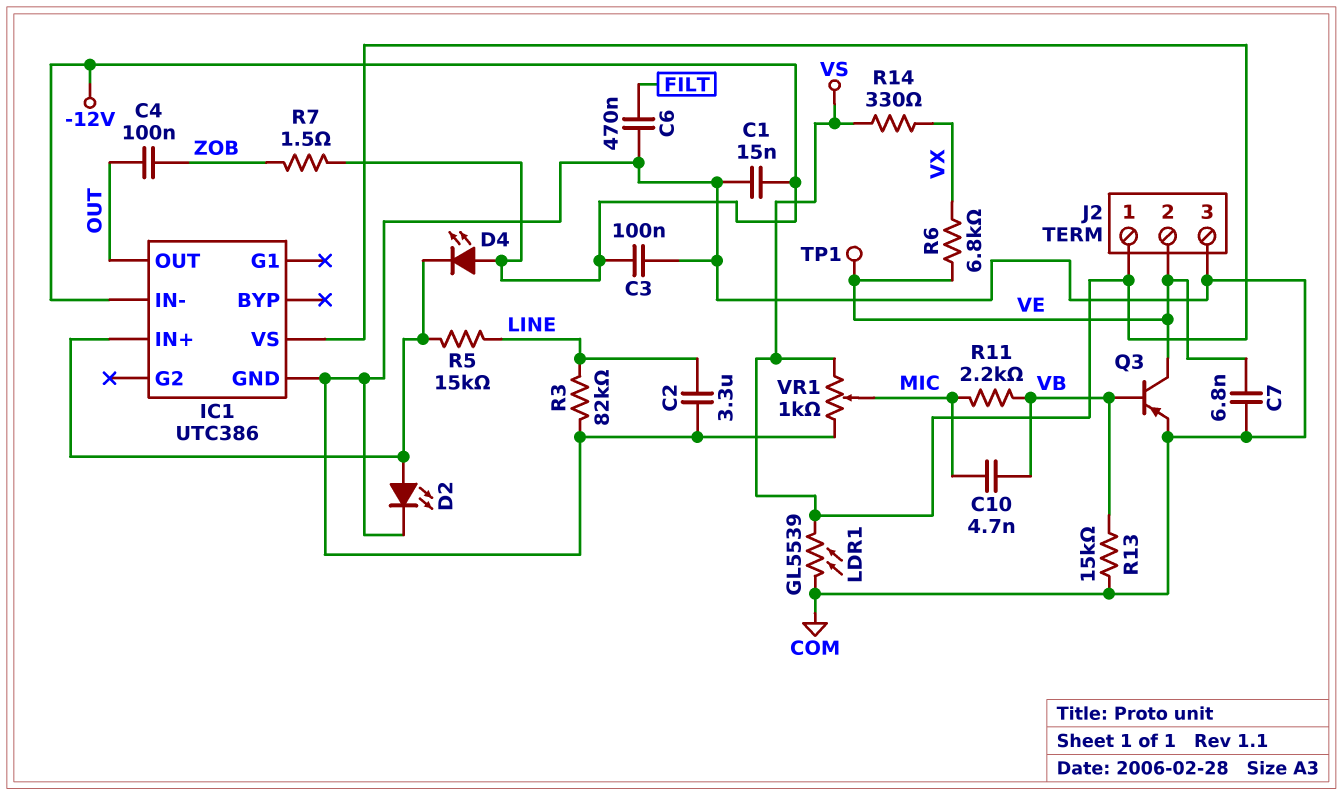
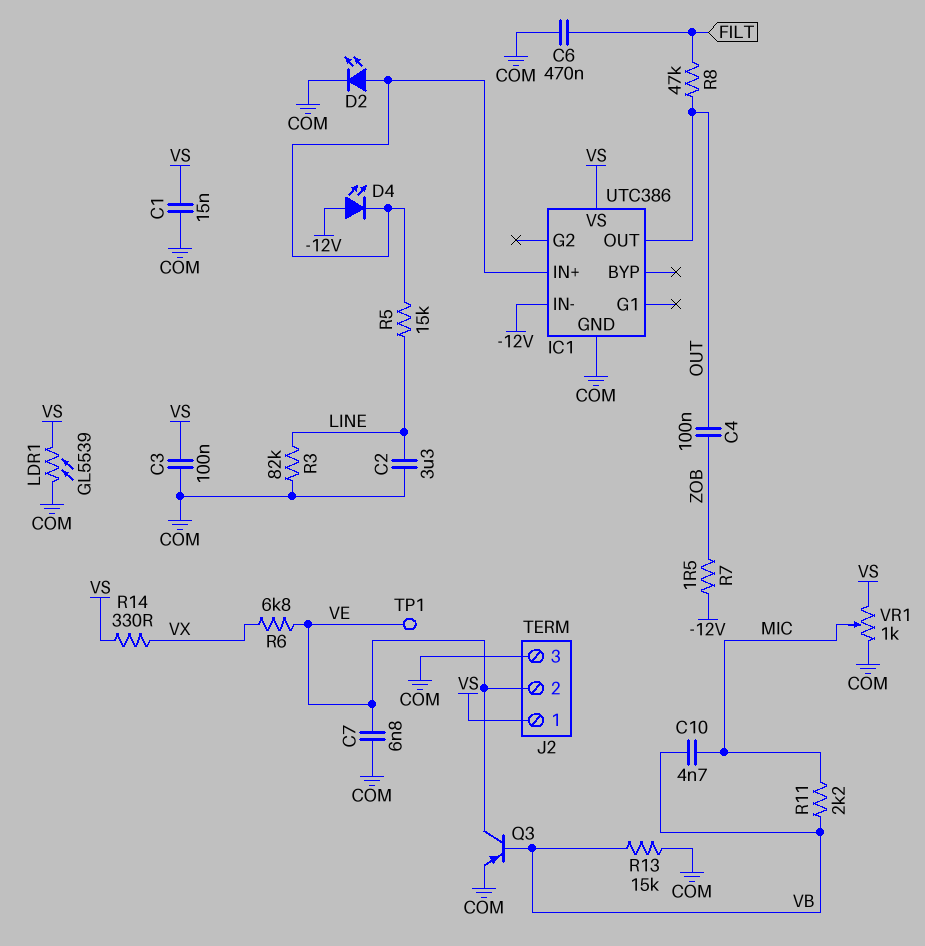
C1: 15nF (-12V, COM) -> 15nF (COM, VS)
C3: 100nF (-12V, COM) -> 100nF (COM, VS)
R8: none -> 47k (FILT, OUT)

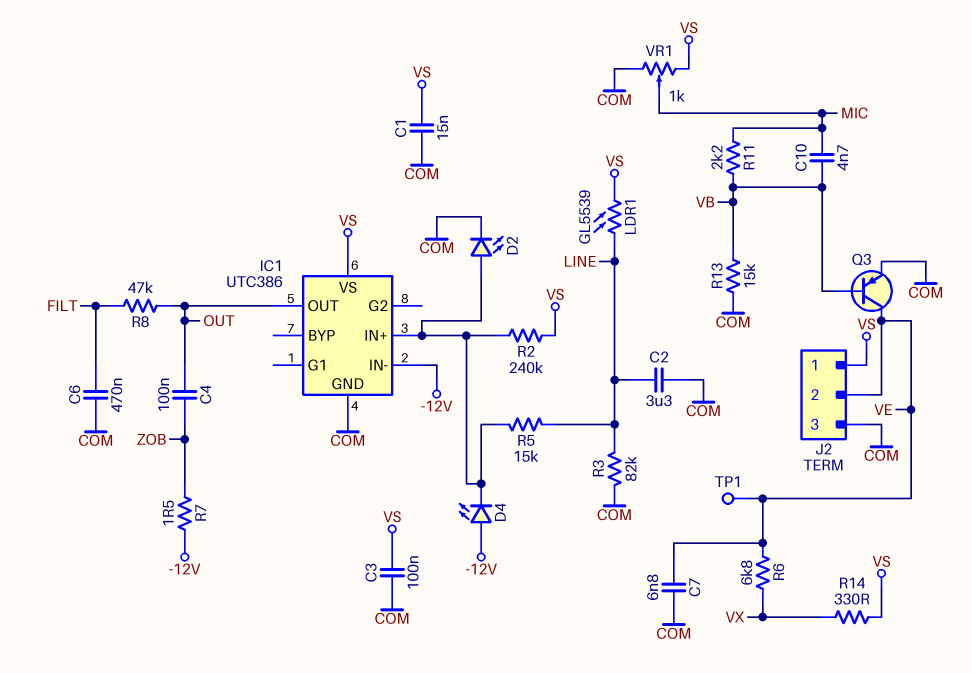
LDR1: GL5539 (COM, VS) -> GL5539 (LINE, VS)
R2: none -> 240k (IC1/IN+, VS)

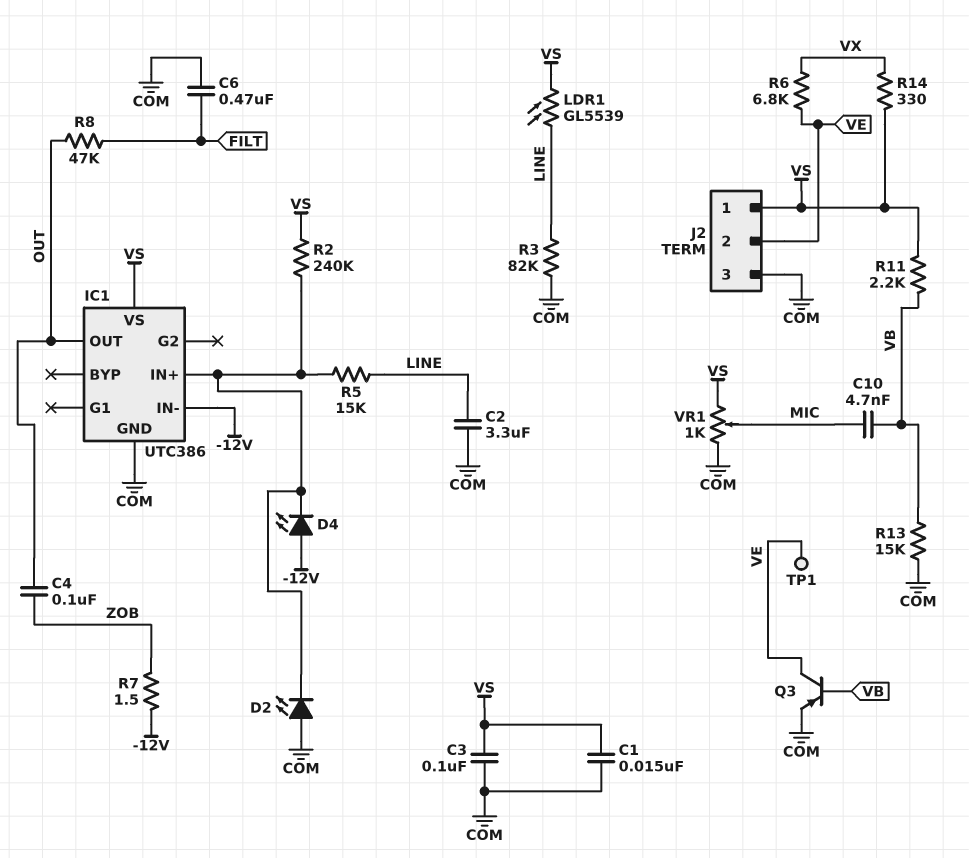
C7: 6.8nF (COM, VE) -> none
D2: LED (A IC1/IN+, K COM) -> LED (A COM, K IC1/IN+)
R11: 2.2k (MIC, VB) -> 2.2k (VB, VS)

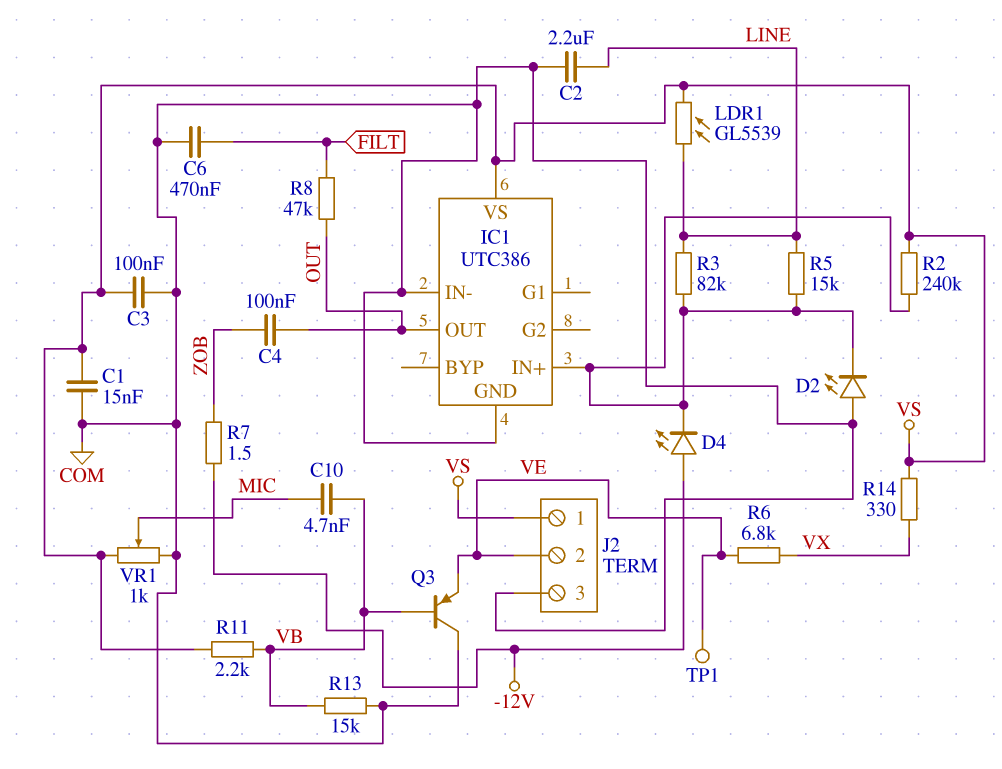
C2: 3.3uF (COM, LINE) -> 2.2uF (COM, LINE)
IC1 pin IN-: -12V -> COM
Q3: PNP (B VB, C VE, E COM) -> PNP (B VB, C COM, E VE)
R3: 82k (COM, LINE) -> 82k (IC1/IN+, LINE)

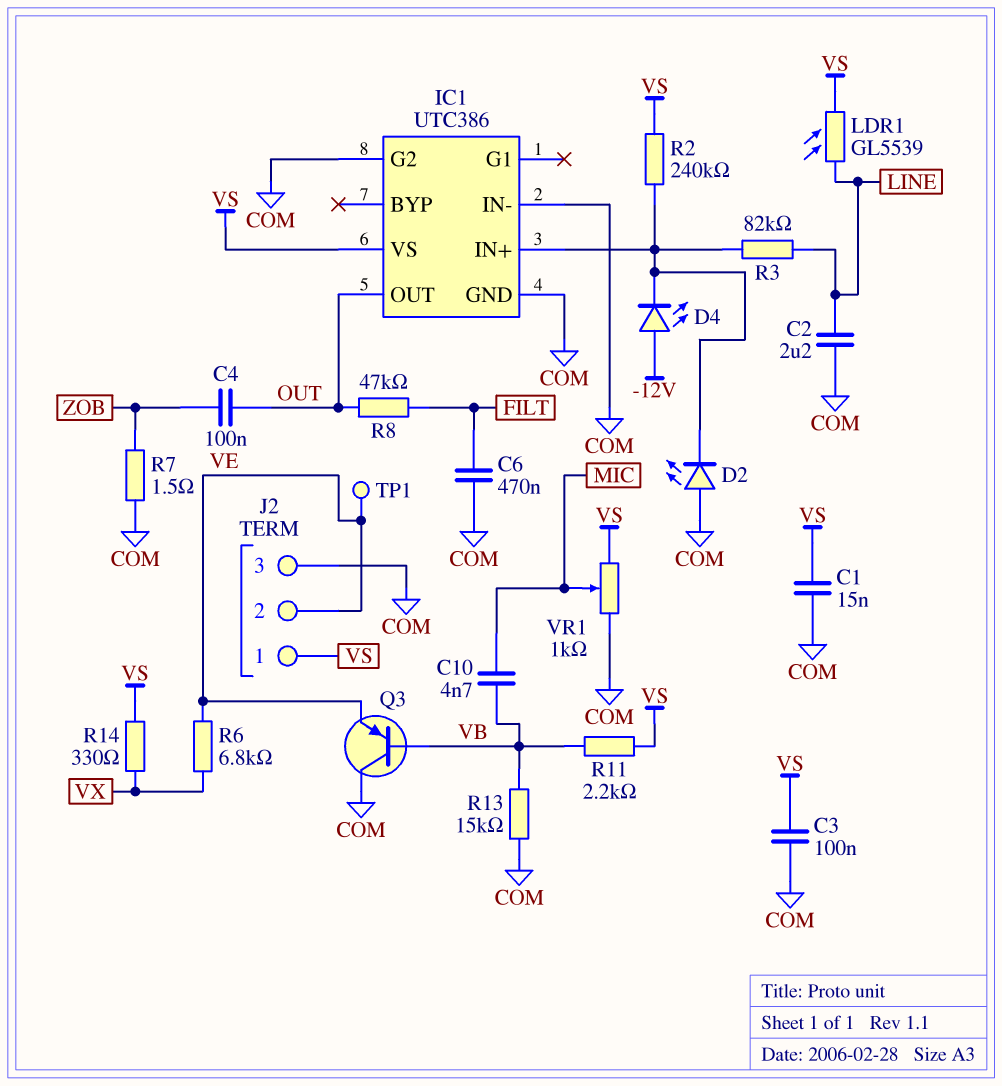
IC1 pin G2: none -> COM
R5: 15k (IC1/IN+, LINE) -> none
R7: 1.5 (-12V, ZOB) -> 1.5 (COM, ZOB)

